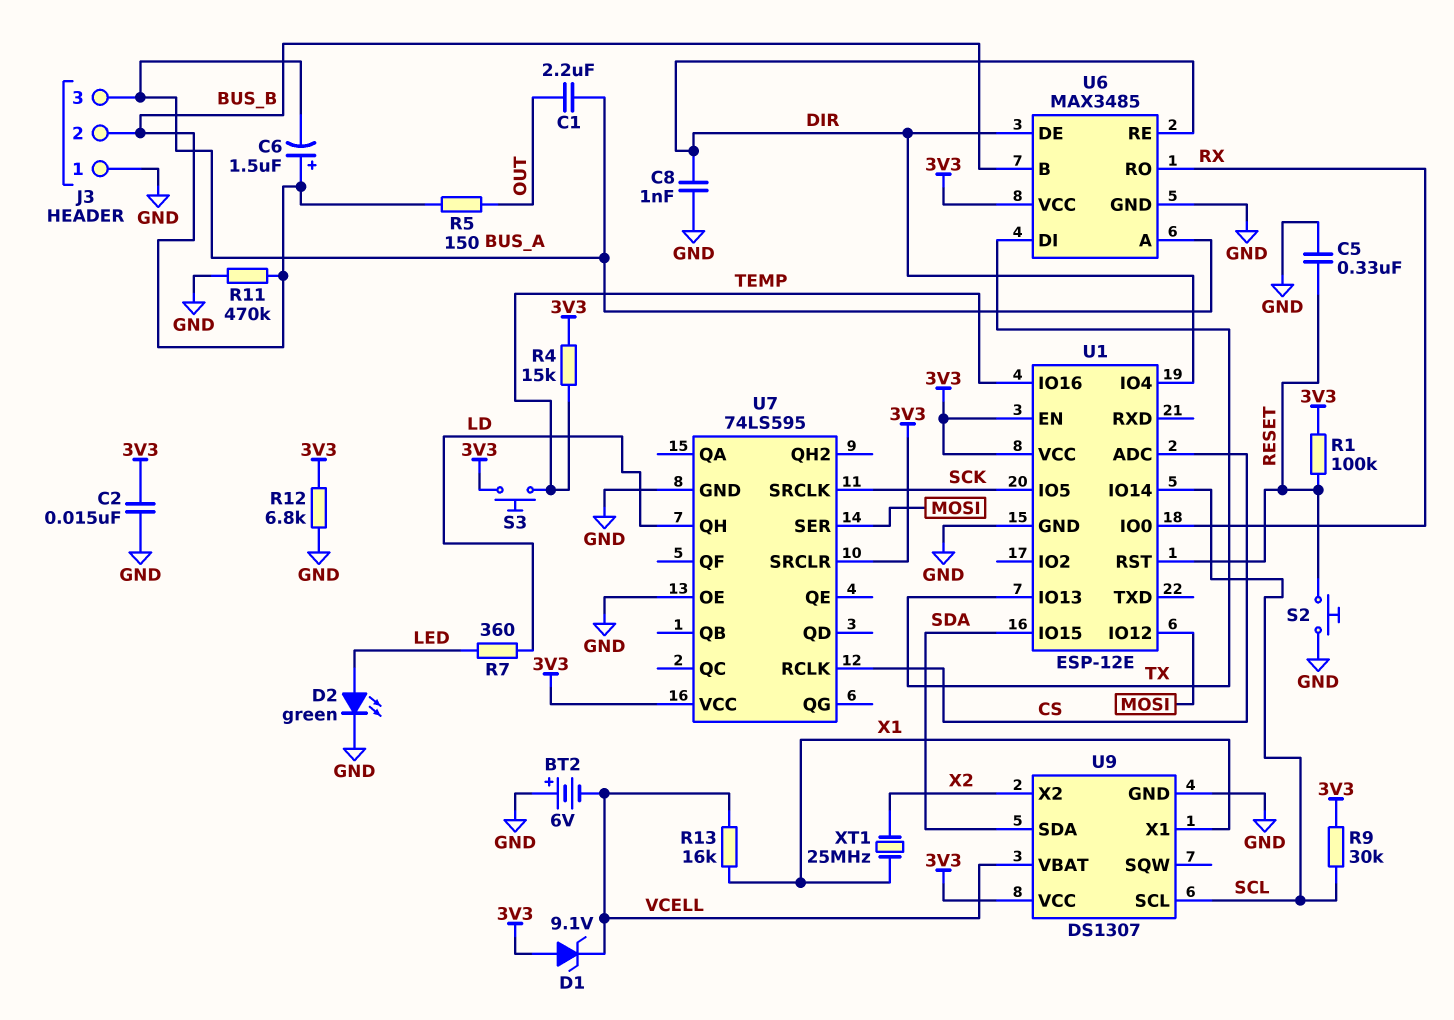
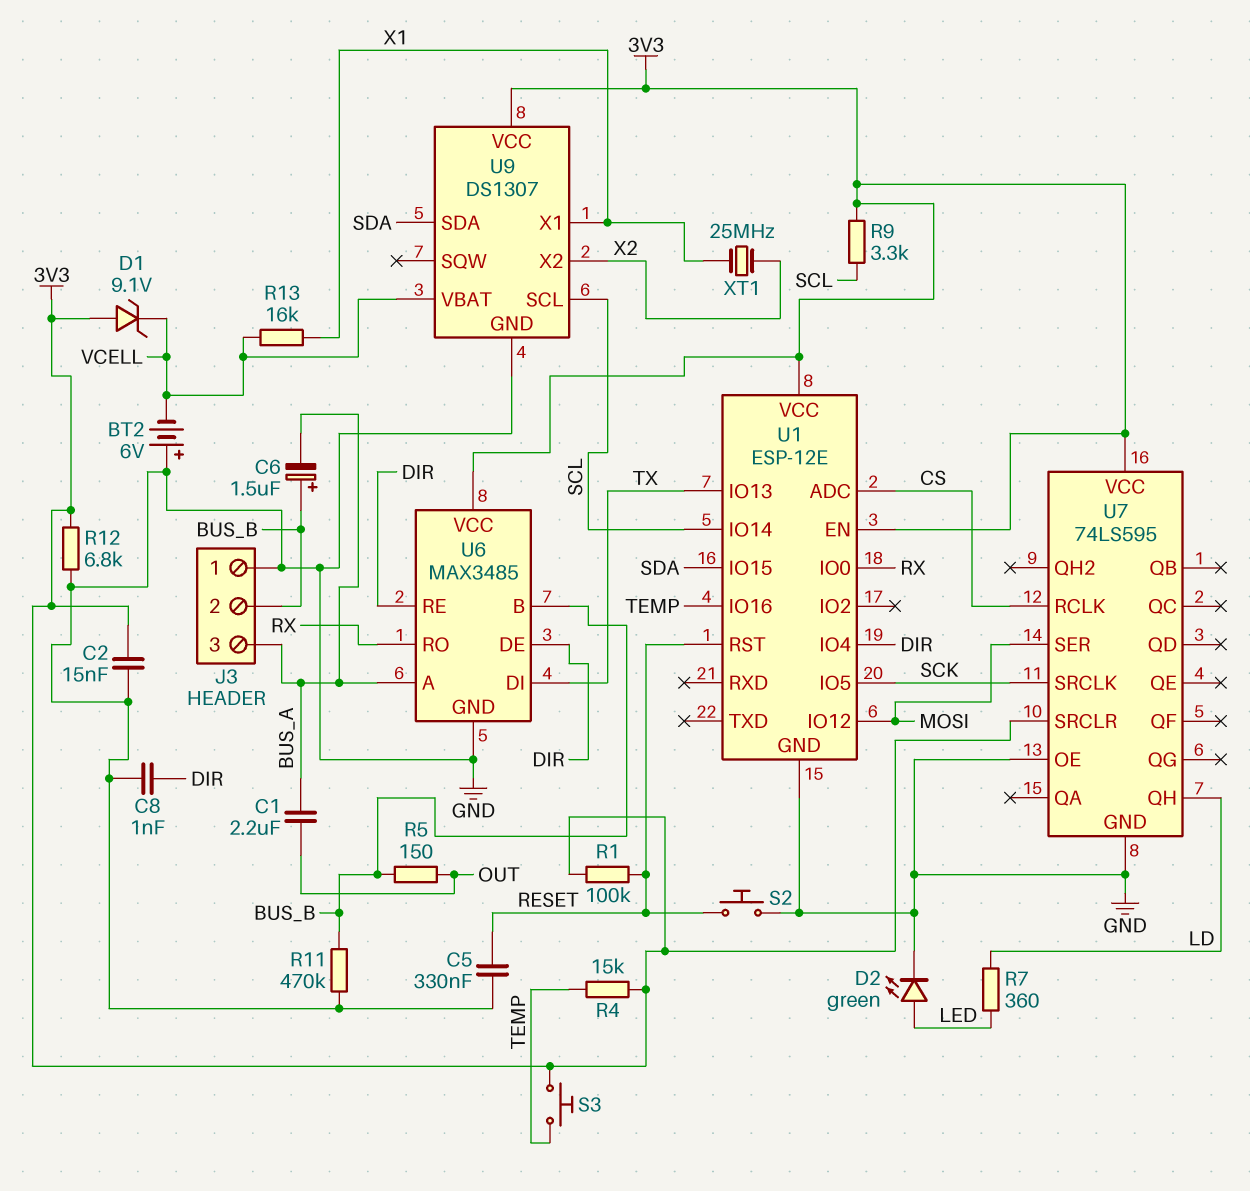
R9: 30k (3V3, SCL) -> 3.3k (3V3, SCL)

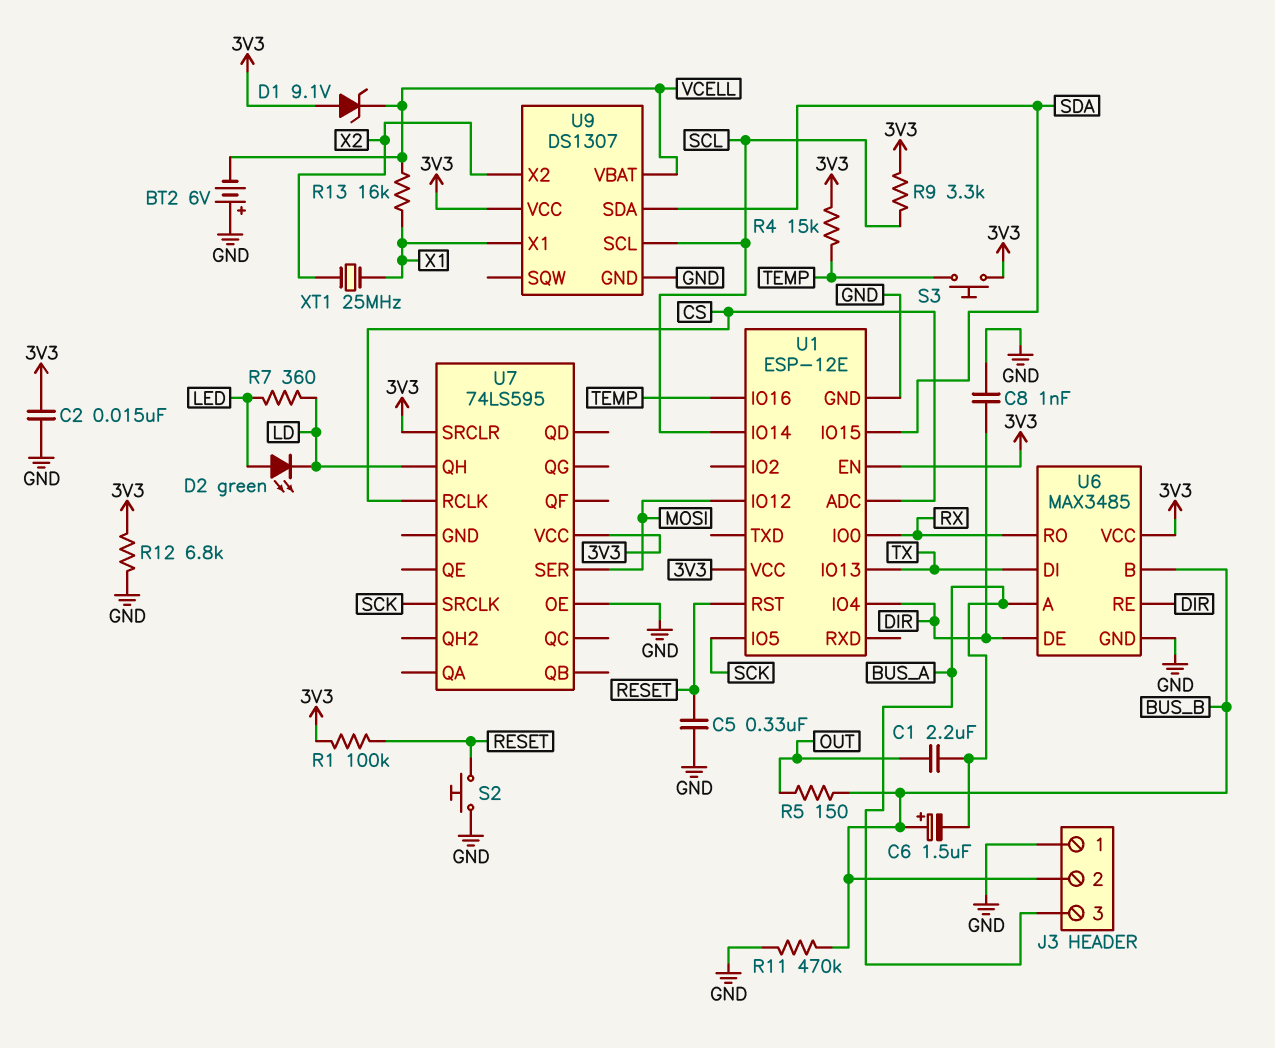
D2: LED green (A LED, K GND) -> LED green (A LED, K LD)
U7 pin GND: GND -> none

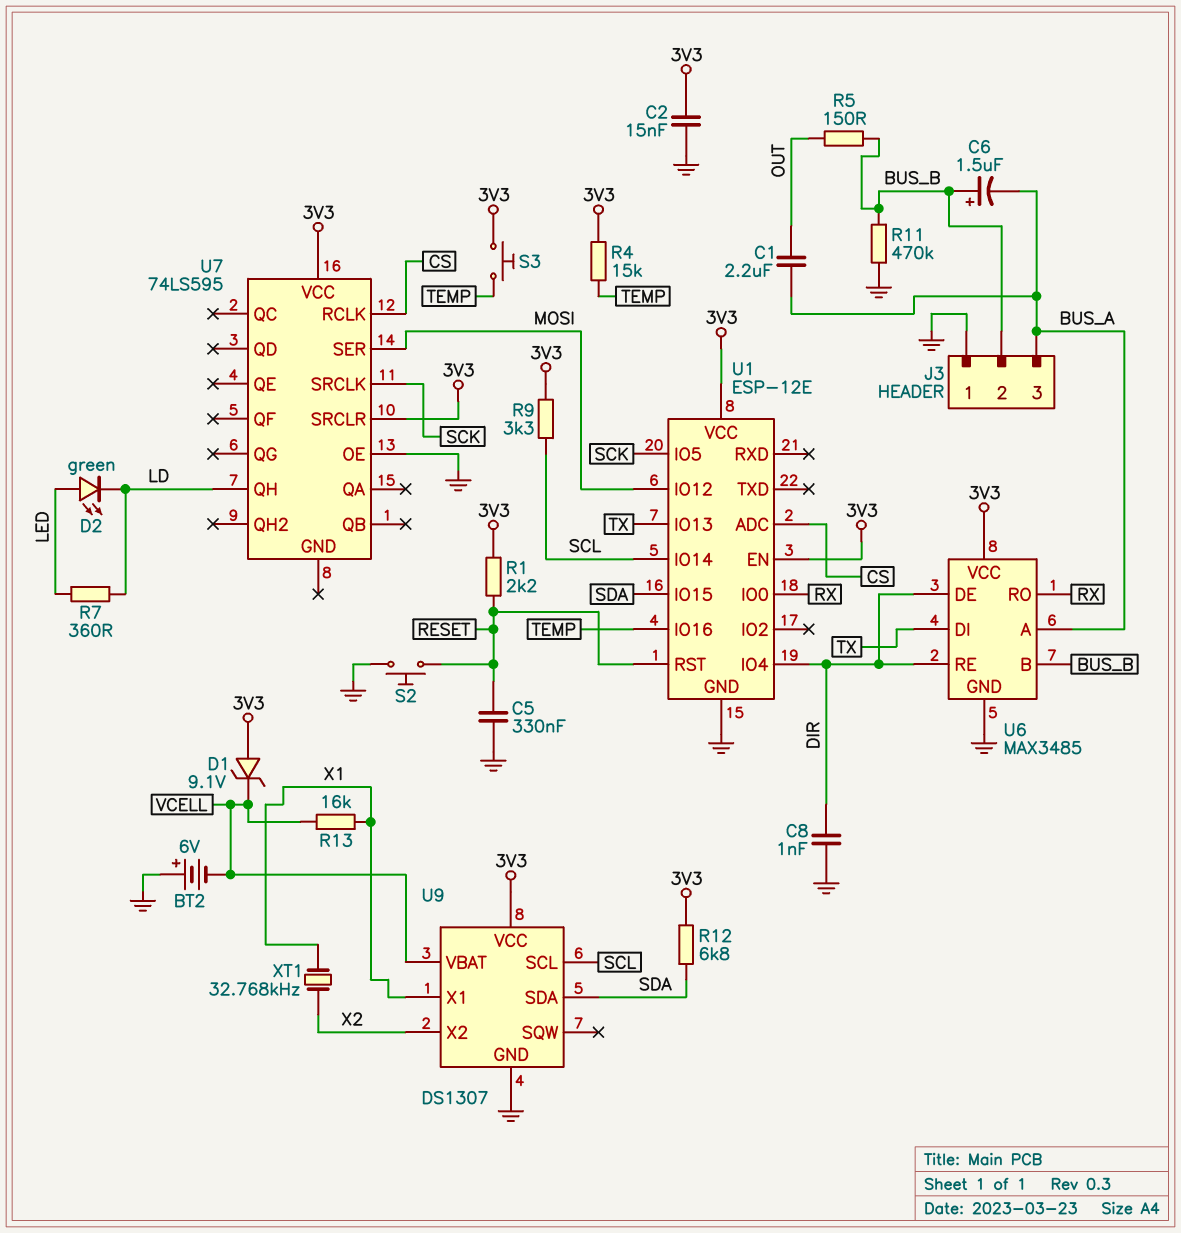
R1: 100k (3V3, RESET) -> 2.2k (3V3, RESET)
R12: 6.8k (3V3, GND) -> 6.8k (3V3, SDA)
XT1: 25MHz (X1, X2) -> 32.768kHz (X1, X2)

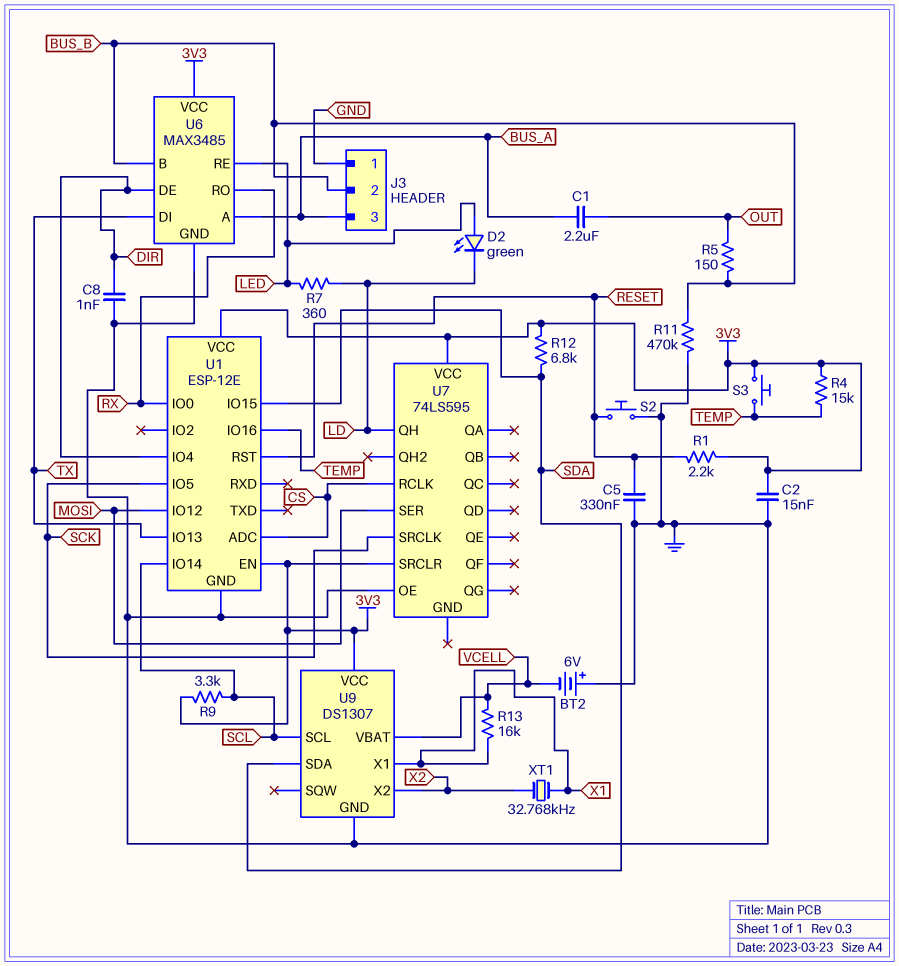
C6: 1.5uF (plus BUS_B, minus BUS_A) -> none
D1: zener 9.1V (A 3V3, K VCELL) -> none
U6 pin RE: DIR -> LED

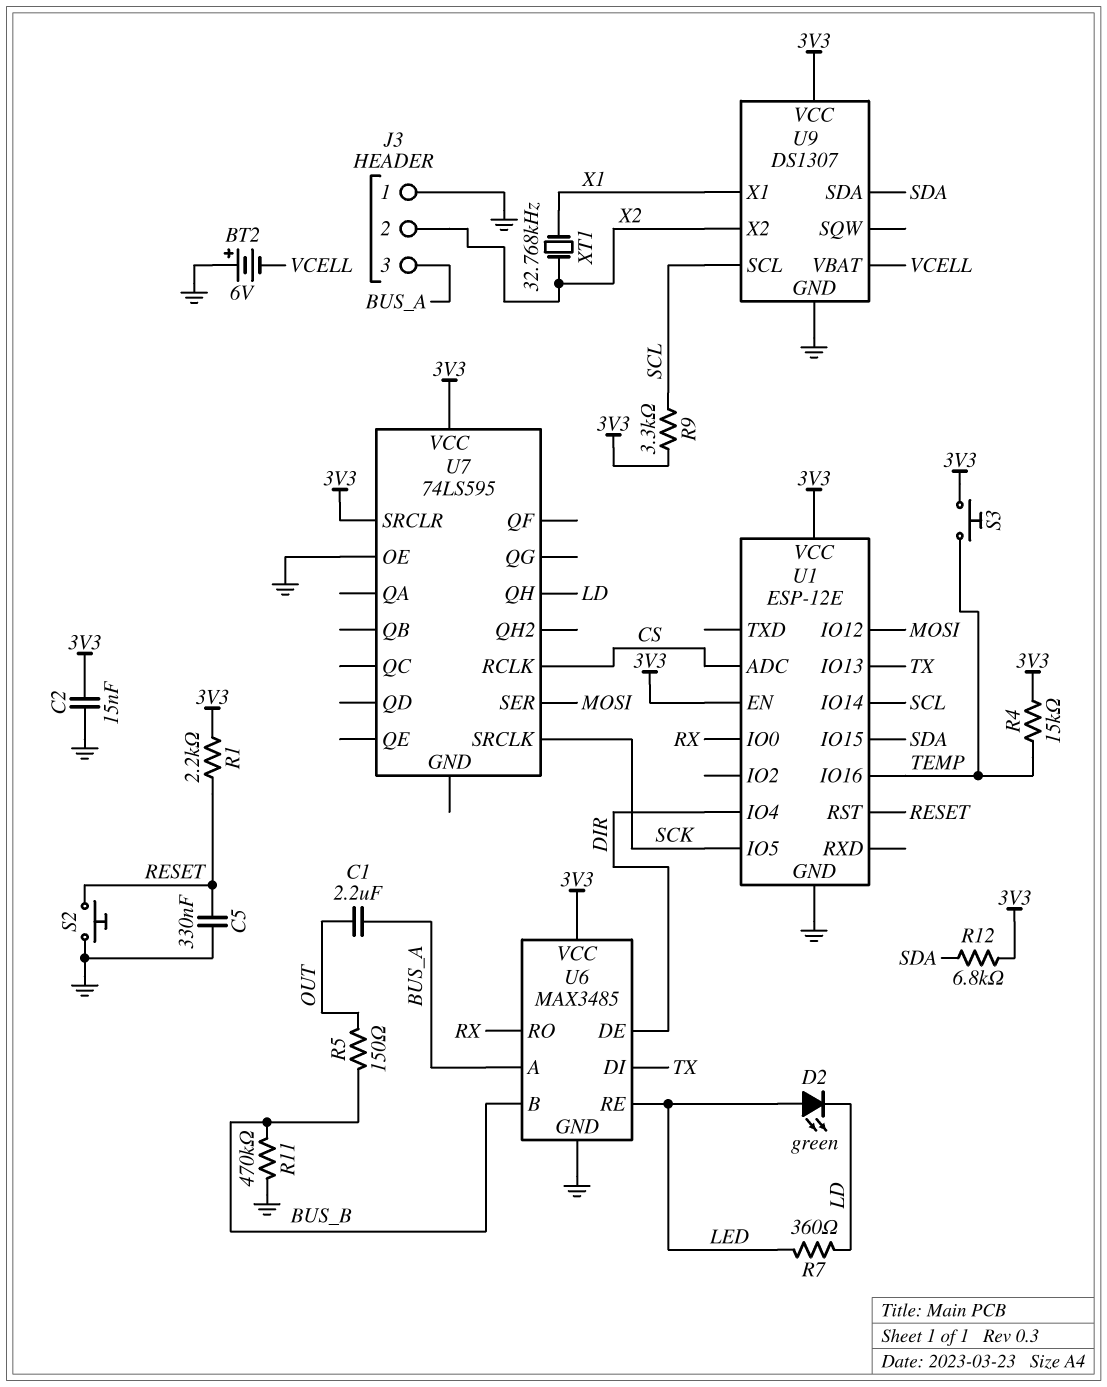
C8: 1nF (DIR, GND) -> none
J3 pin 2: BUS_B -> X2
R13: 16k (VCELL, X1) -> none

